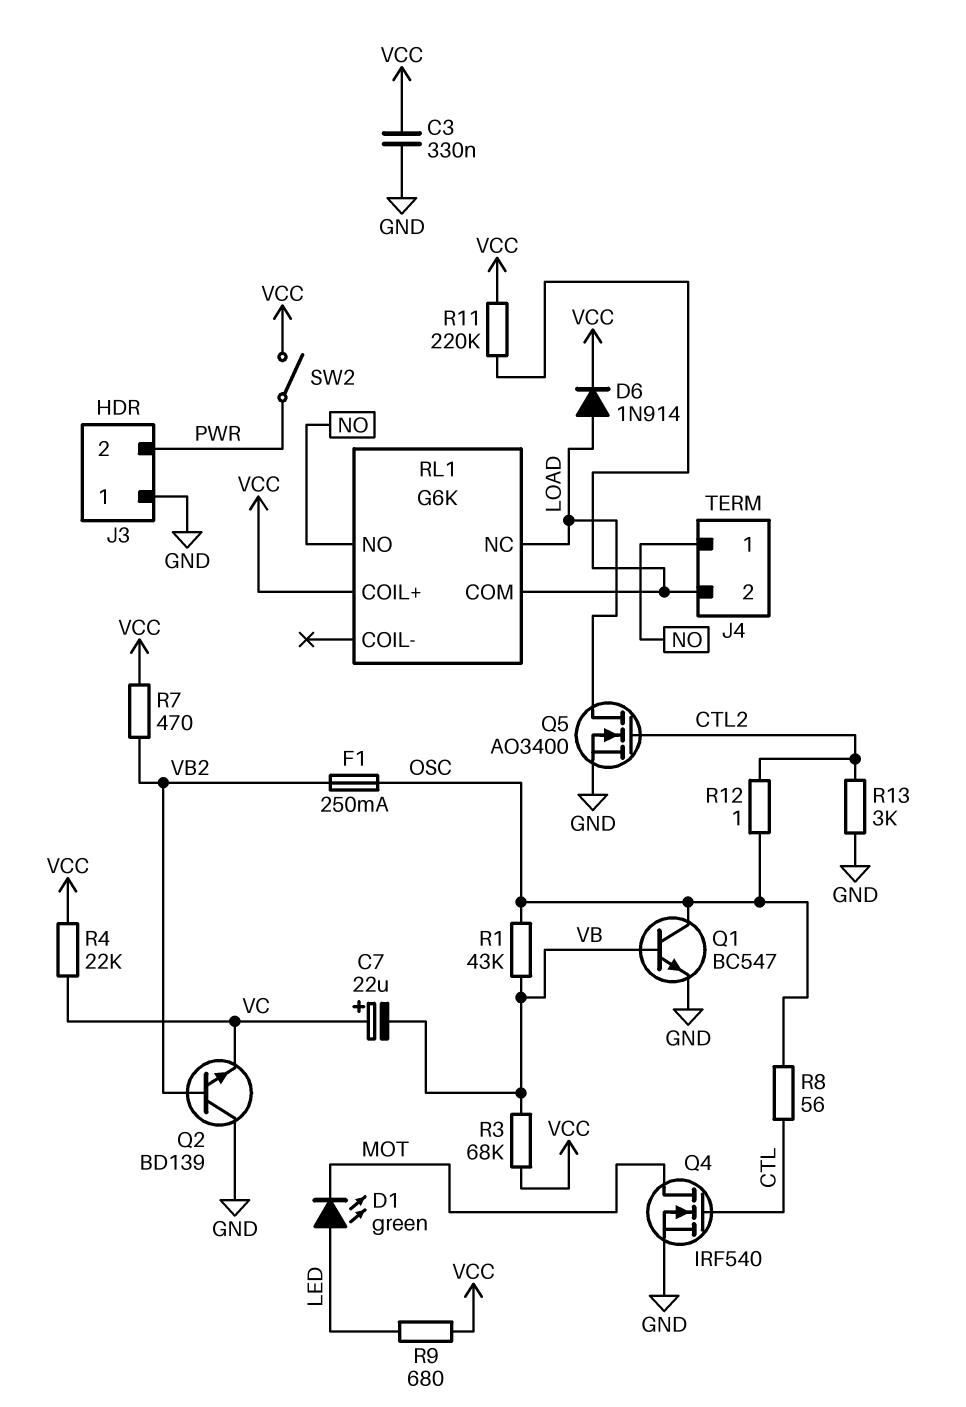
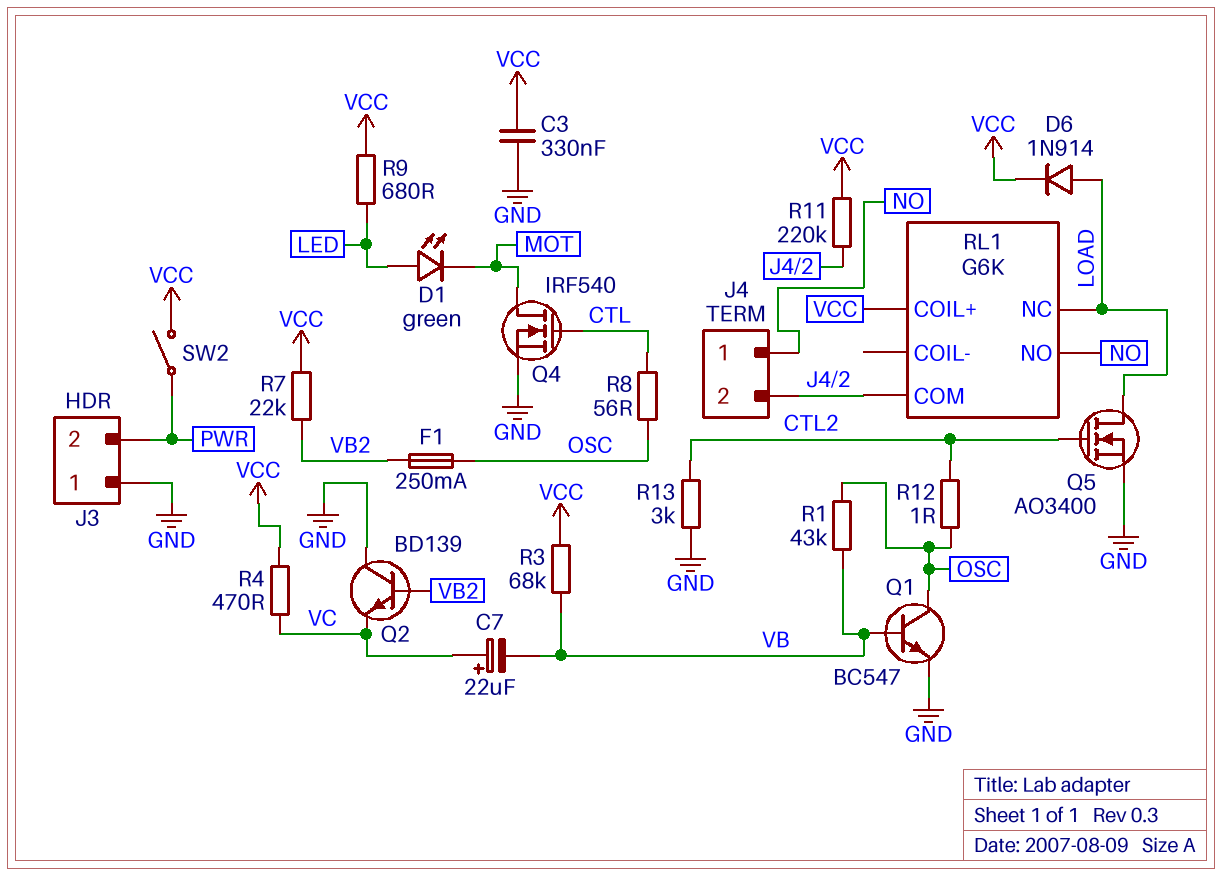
R4: 22k (VC, VCC) -> 470 (VC, VCC)
R7: 470 (VB2, VCC) -> 22k (VB2, VCC)

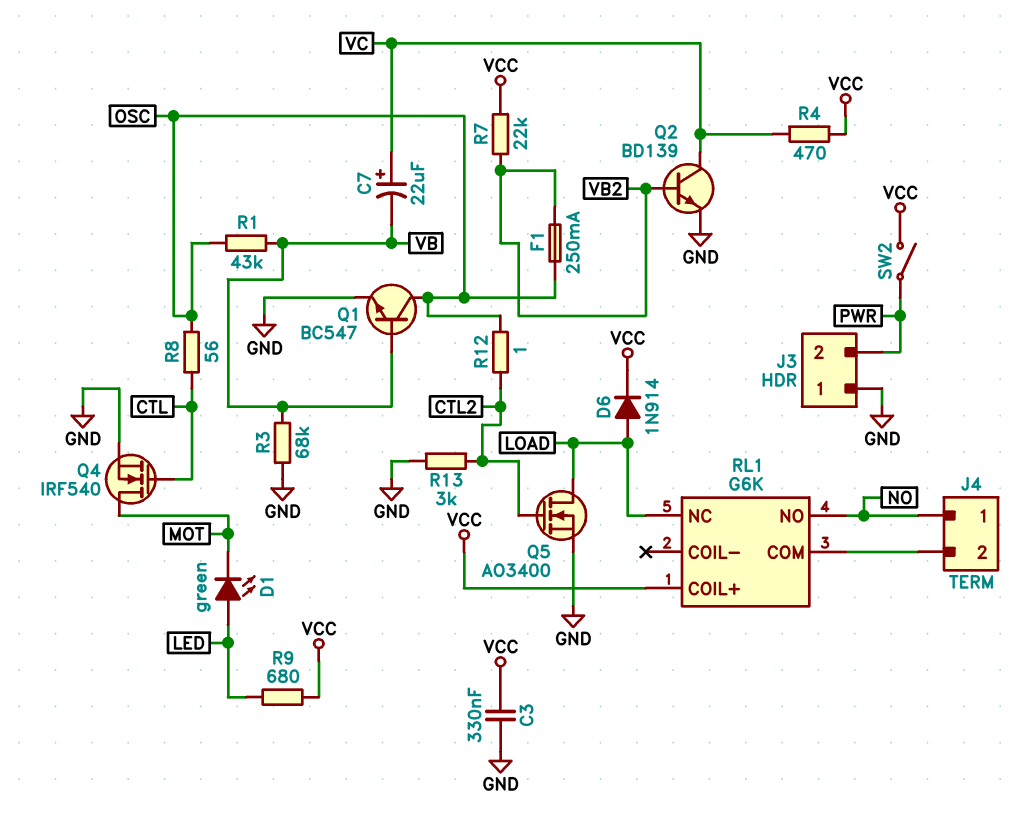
Q2: NPN BD139 (B VB2, C GND, E VC) -> NPN BD139 (B VB2, C VC, E GND)
R3: 68k (VB, VCC) -> 68k (GND, VB)
R11: 220k (J4/2, VCC) -> none

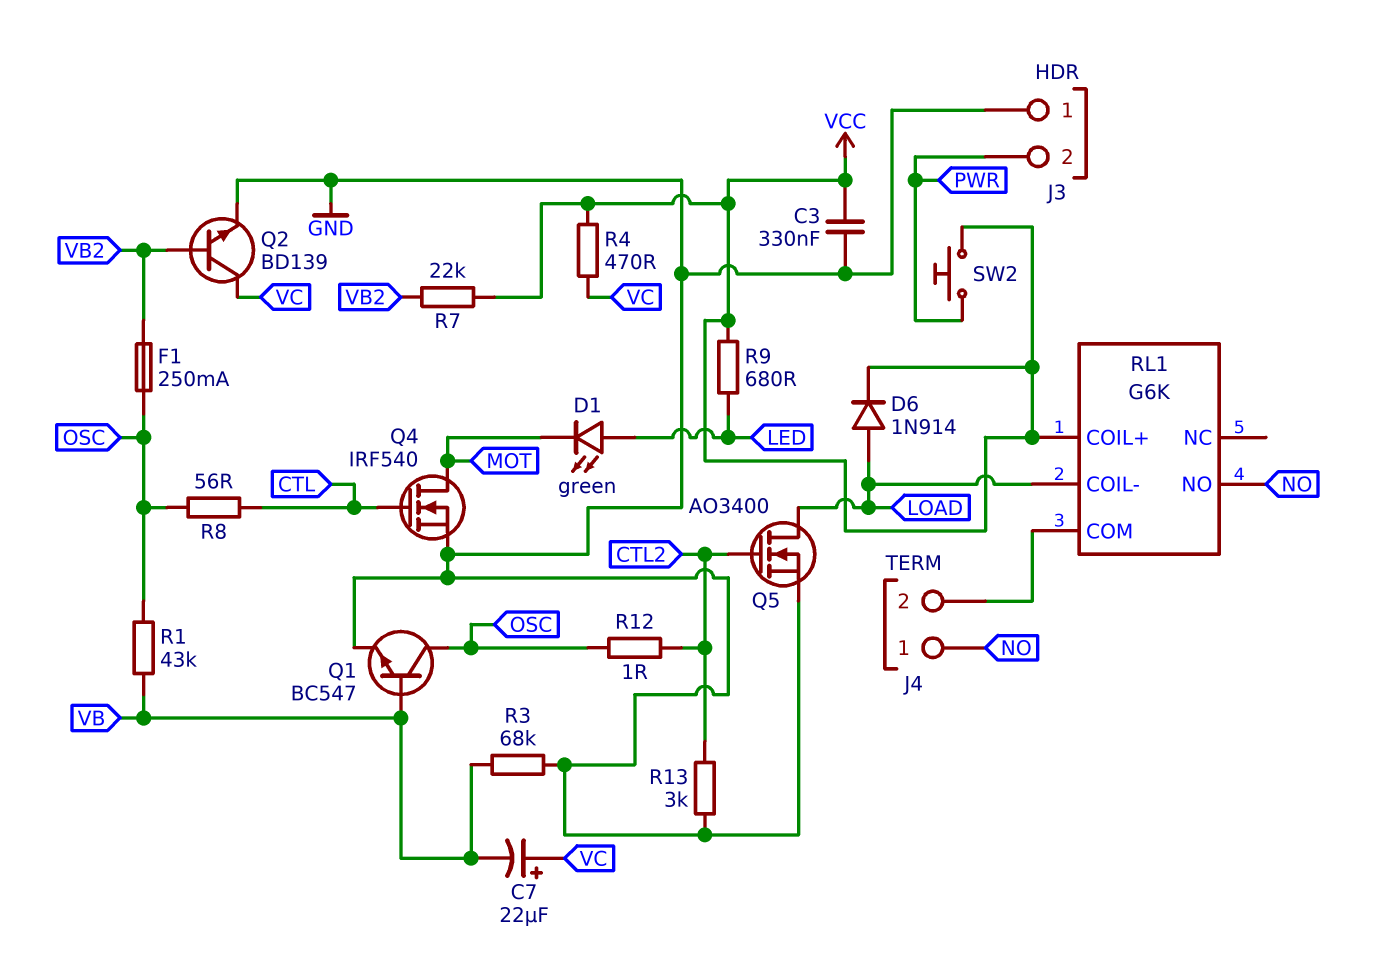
RL1 pin COIL-: none -> LOAD
RL1 pin NC: LOAD -> none
SW2: switch (PWR, VCC) -> button (PWR, VCC)

